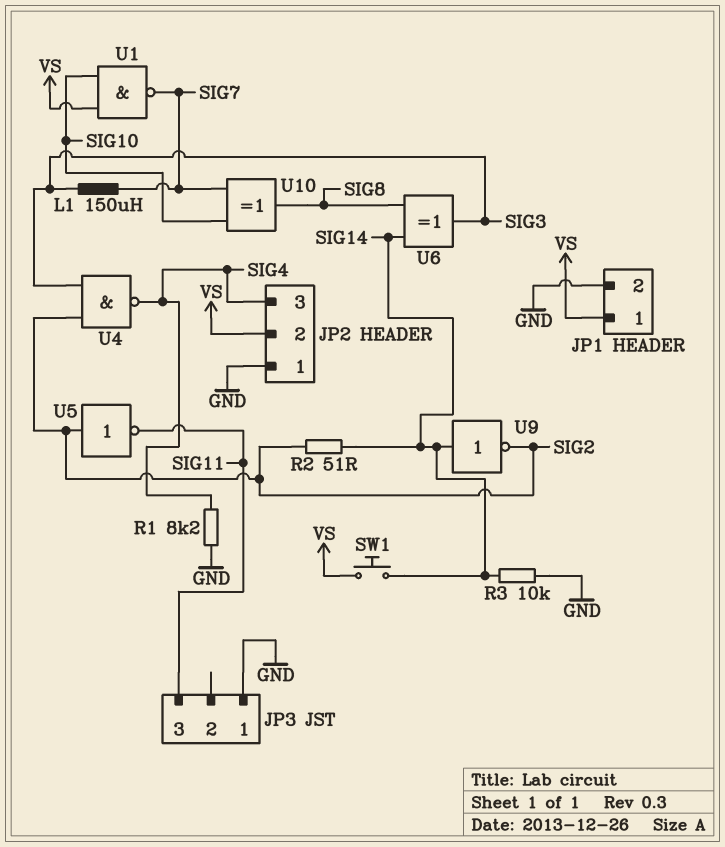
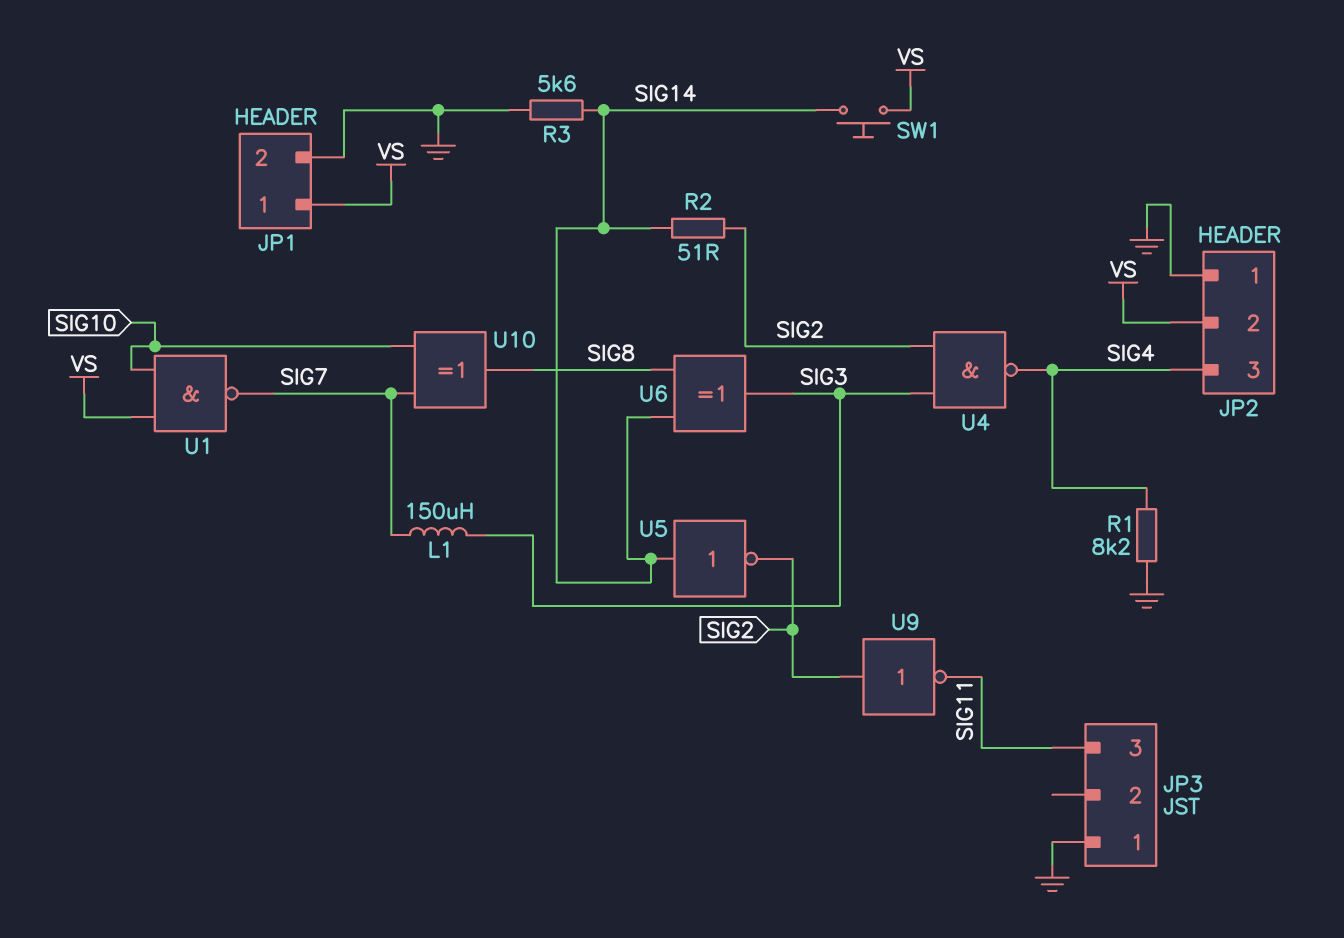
R3: 10k (GND, SIG14) -> 5.6k (GND, SIG14)
U5: NOT (in SIG2, out SIG11) -> NOT (in SIG14, out SIG2)
U9: NOT (in SIG14, out SIG2) -> NOT (in SIG2, out SIG11)

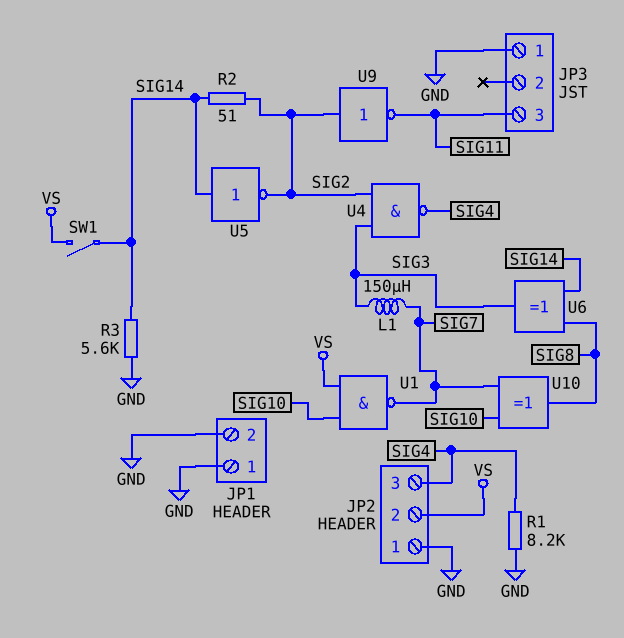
JP1 pin 1: VS -> GND
SW1: button (SIG14, VS) -> switch (SIG14, VS)

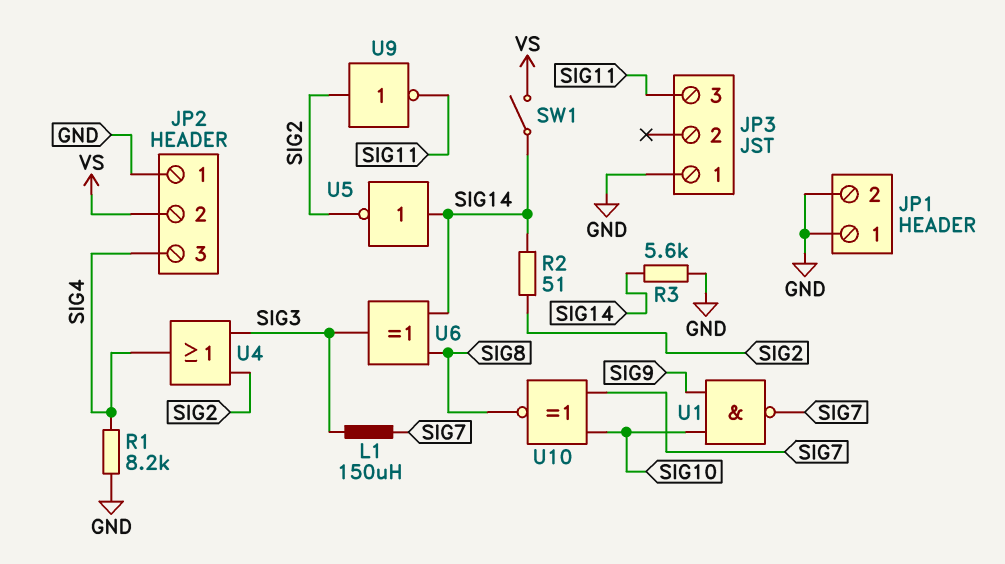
U1: NAND (in SIG10, in VS, out SIG7) -> NAND (in SIG9, in SIG10, out SIG7)
U4: NAND (in SIG2, in SIG3, out SIG4) -> OR (in SIG2, in SIG3, out SIG4)
U10: XOR (in SIG7, in SIG10, out SIG8) -> XNOR (in SIG7, in SIG10, out SIG8)

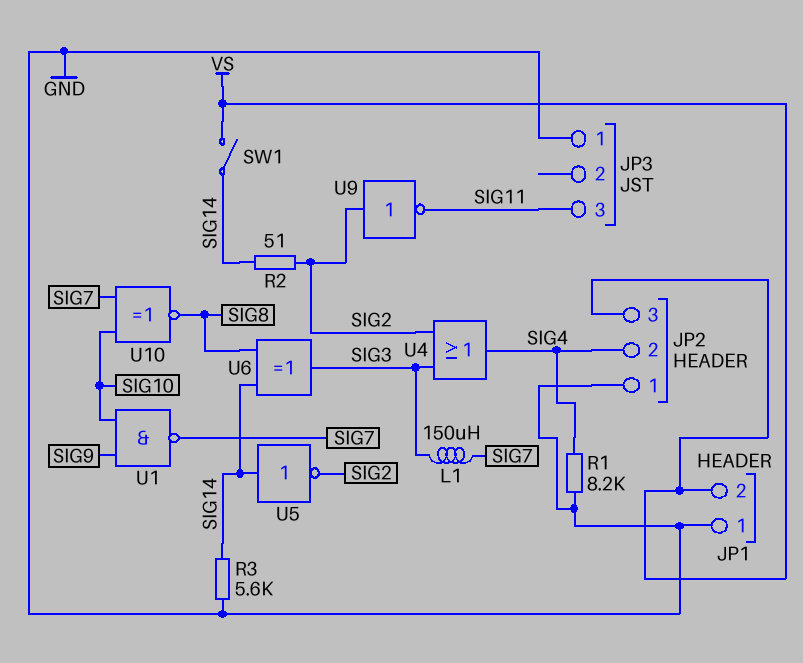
JP1 pin 2: GND -> VS
JP2 pin 2: VS -> SIG4
JP2 pin 3: SIG4 -> VS

